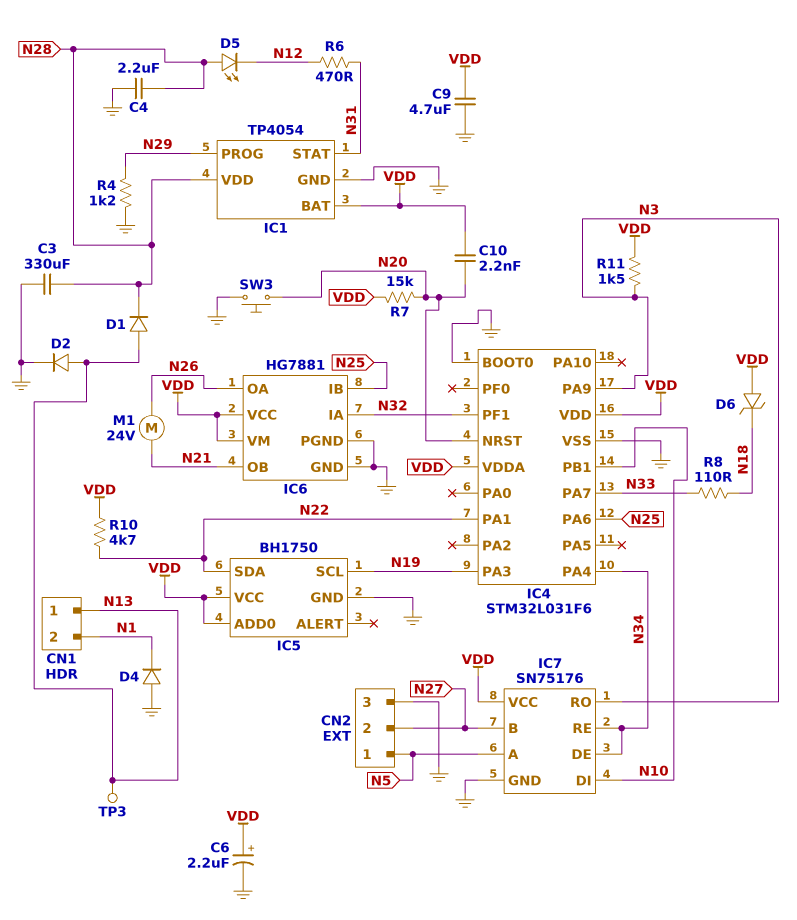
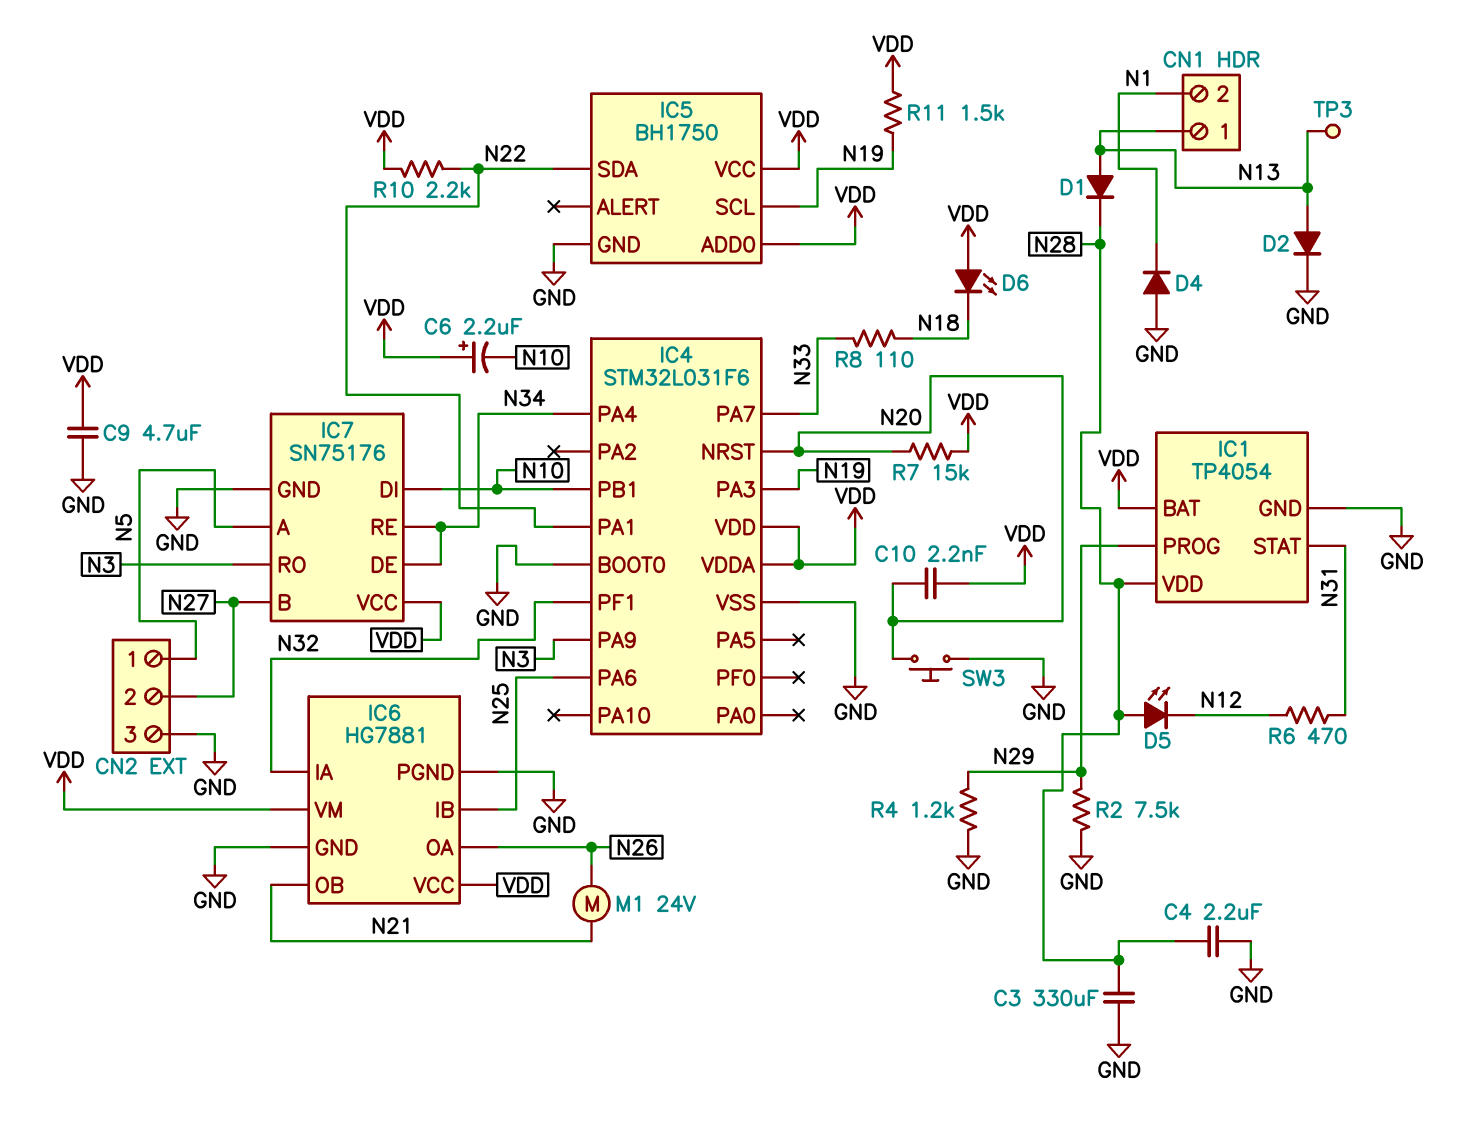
C6: 2.2uF (plus VDD, minus GND) -> 2.2uF (plus VDD, minus N10)
D6: zener (A VDD, K N18) -> LED (A VDD, K N18)
R2: none -> 7.5k (GND, N29)
R10: 4.7k (N22, VDD) -> 2.2k (N22, VDD)
R11: 1.5k (N3, VDD) -> 1.5k (N19, VDD)

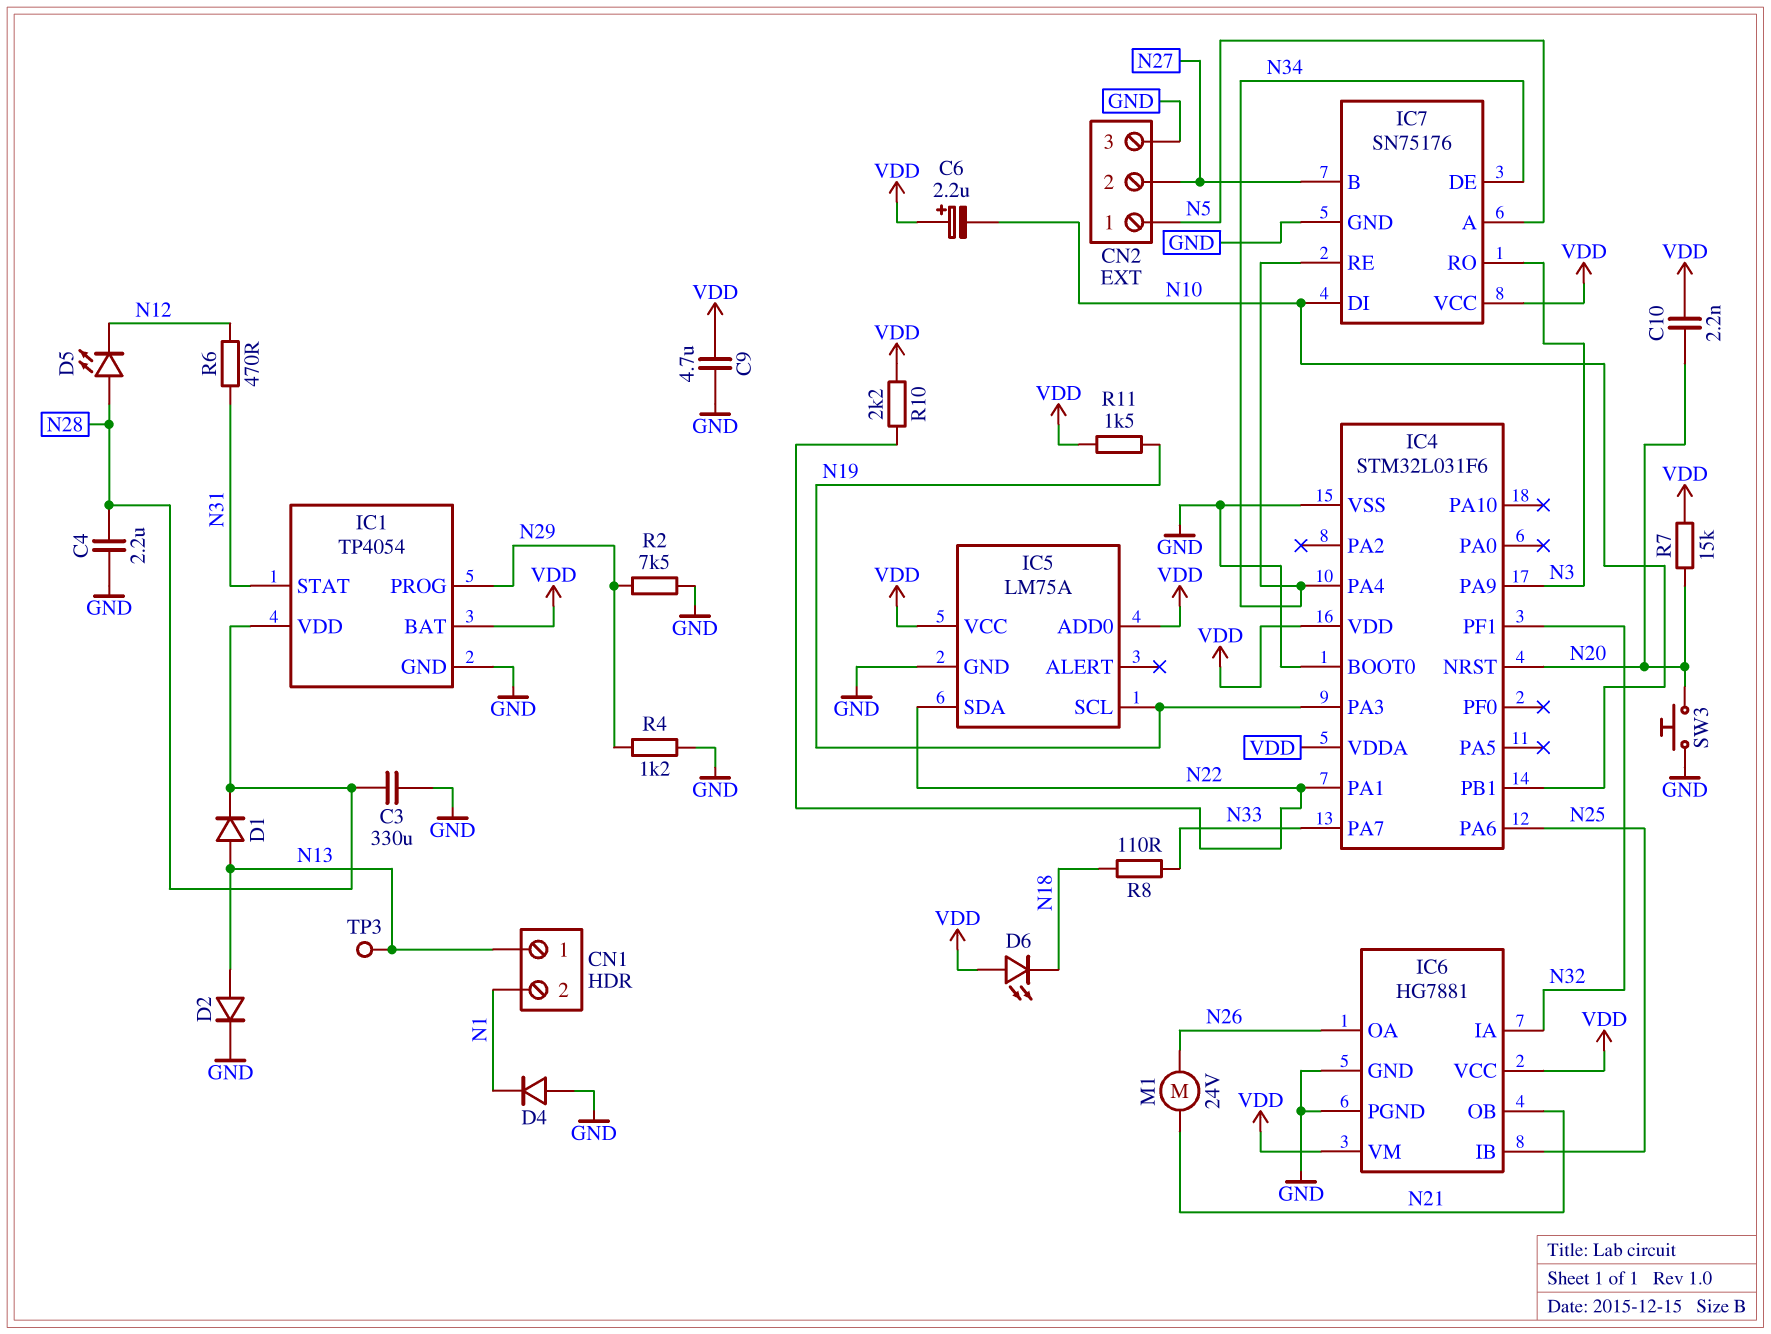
IC5: BH1750 -> LM75A

